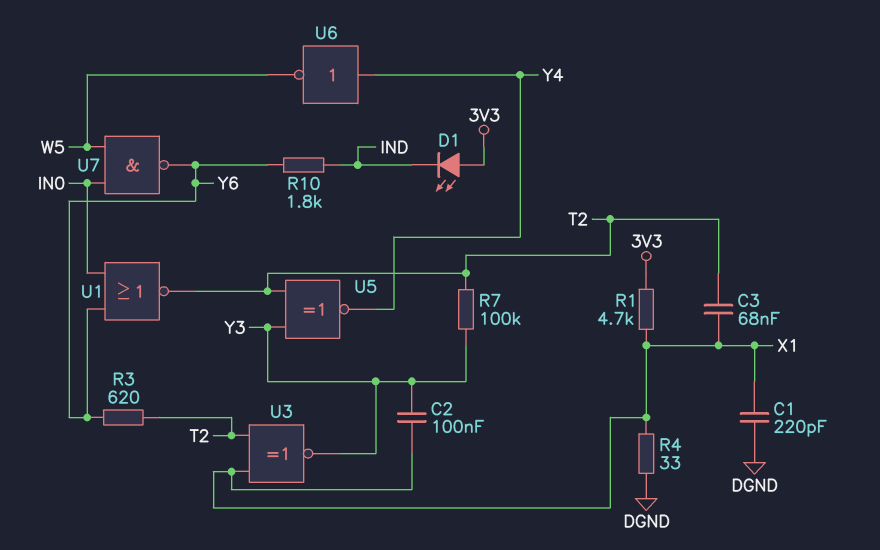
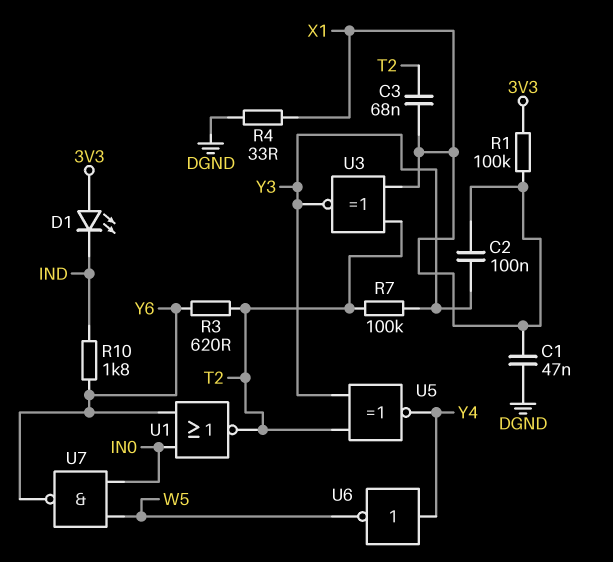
C1: 220pF (DGND, X1) -> 47nF (DGND, X1)
R1: 4.7k (3V3, X1) -> 100k (3V3, X1)

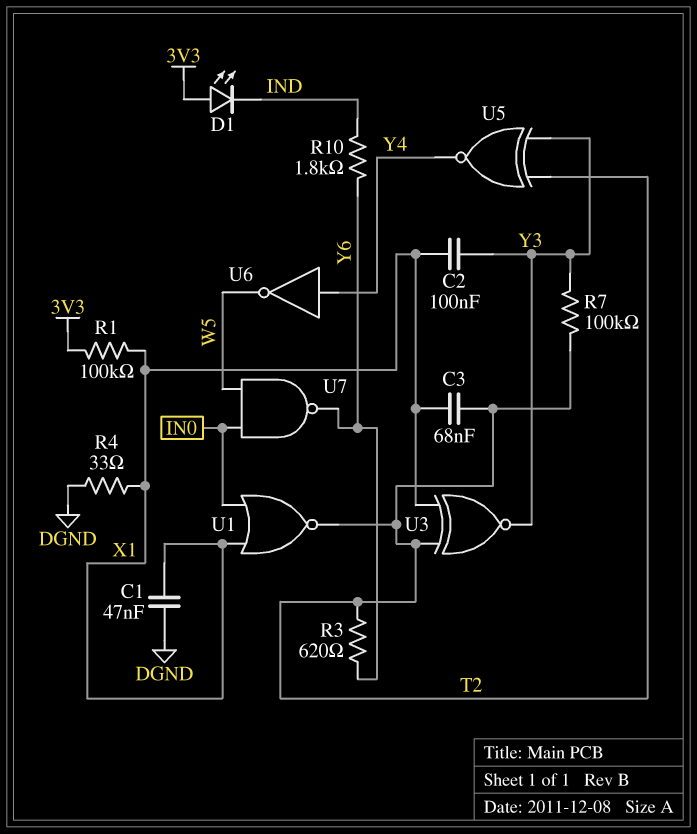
U1: NOR (in IN0, in Y6, out T2) -> NOR (in IN0, in X1, out T2)

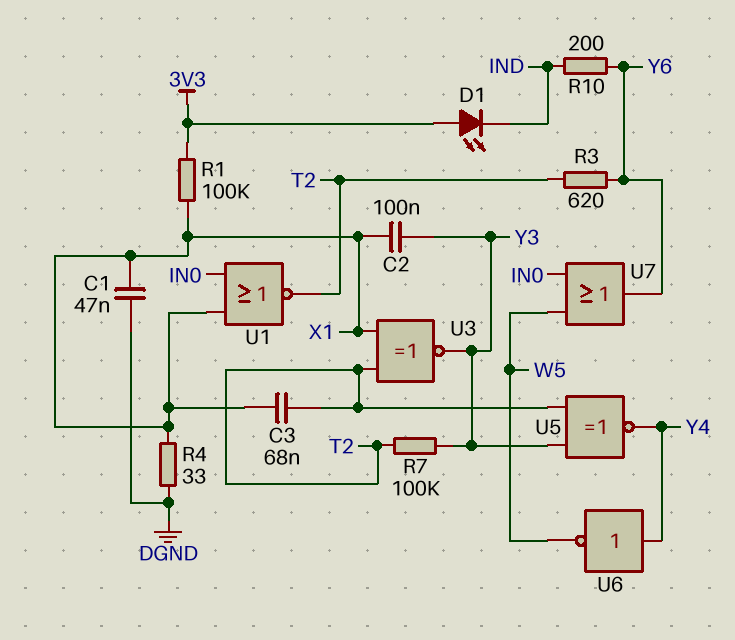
R10: 1.8k (IND, Y6) -> 200 (IND, Y6)
U7: NAND (in IN0, in W5, out Y6) -> OR (in IN0, in W5, out Y6)

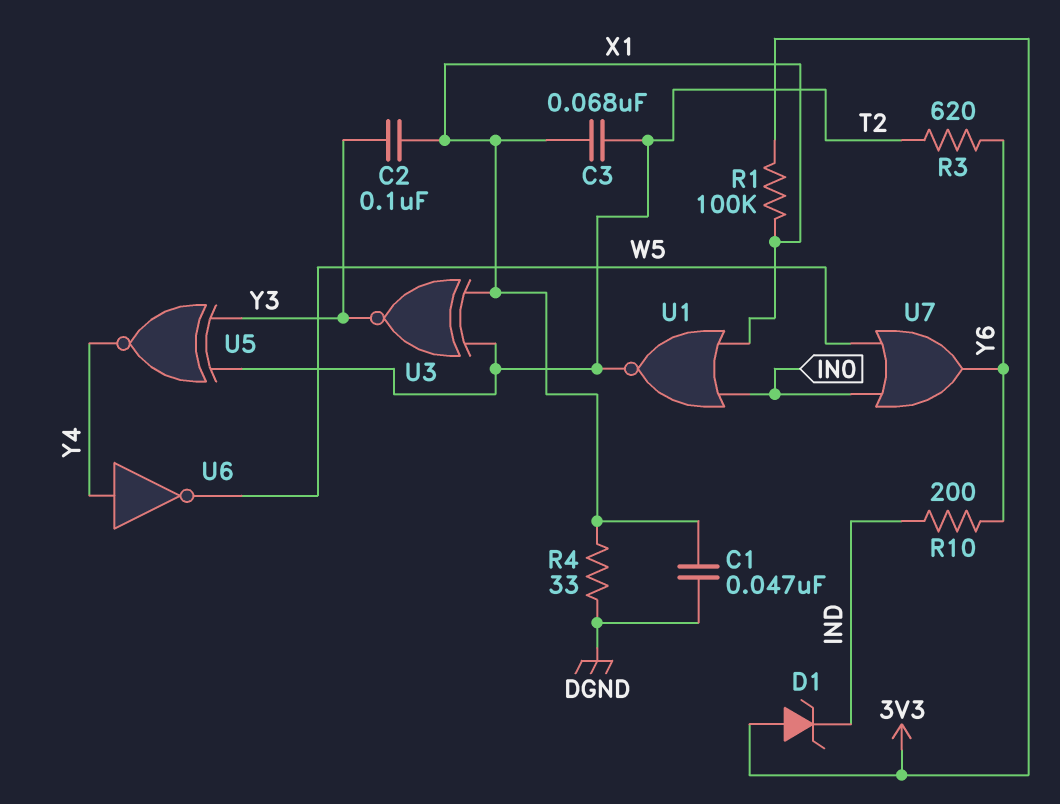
D1: LED (A 3V3, K IND) -> zener (A 3V3, K IND)
R7: 100k (T2, Y3) -> none

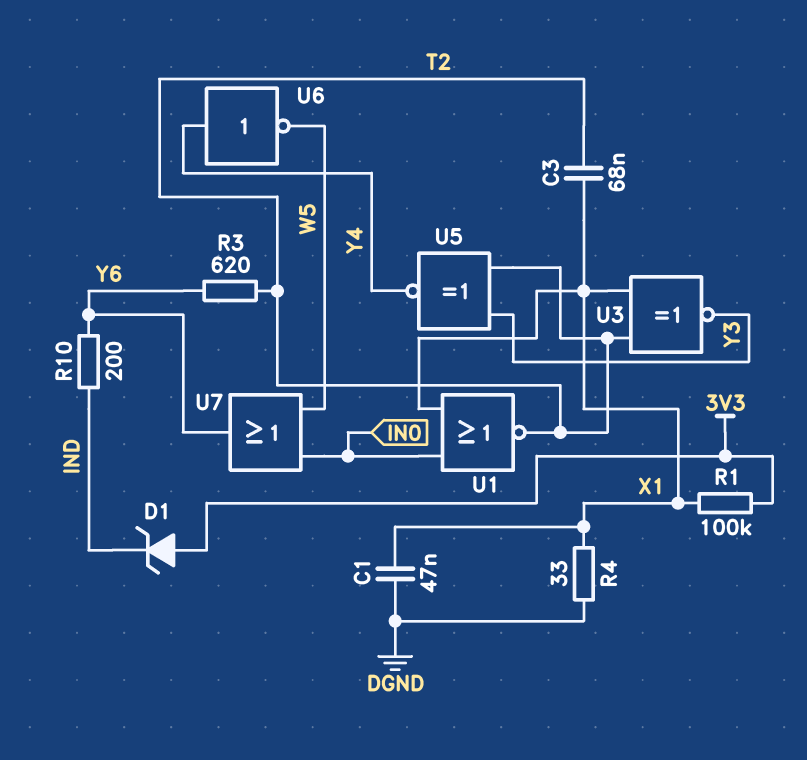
C2: 100nF (X1, Y3) -> none

